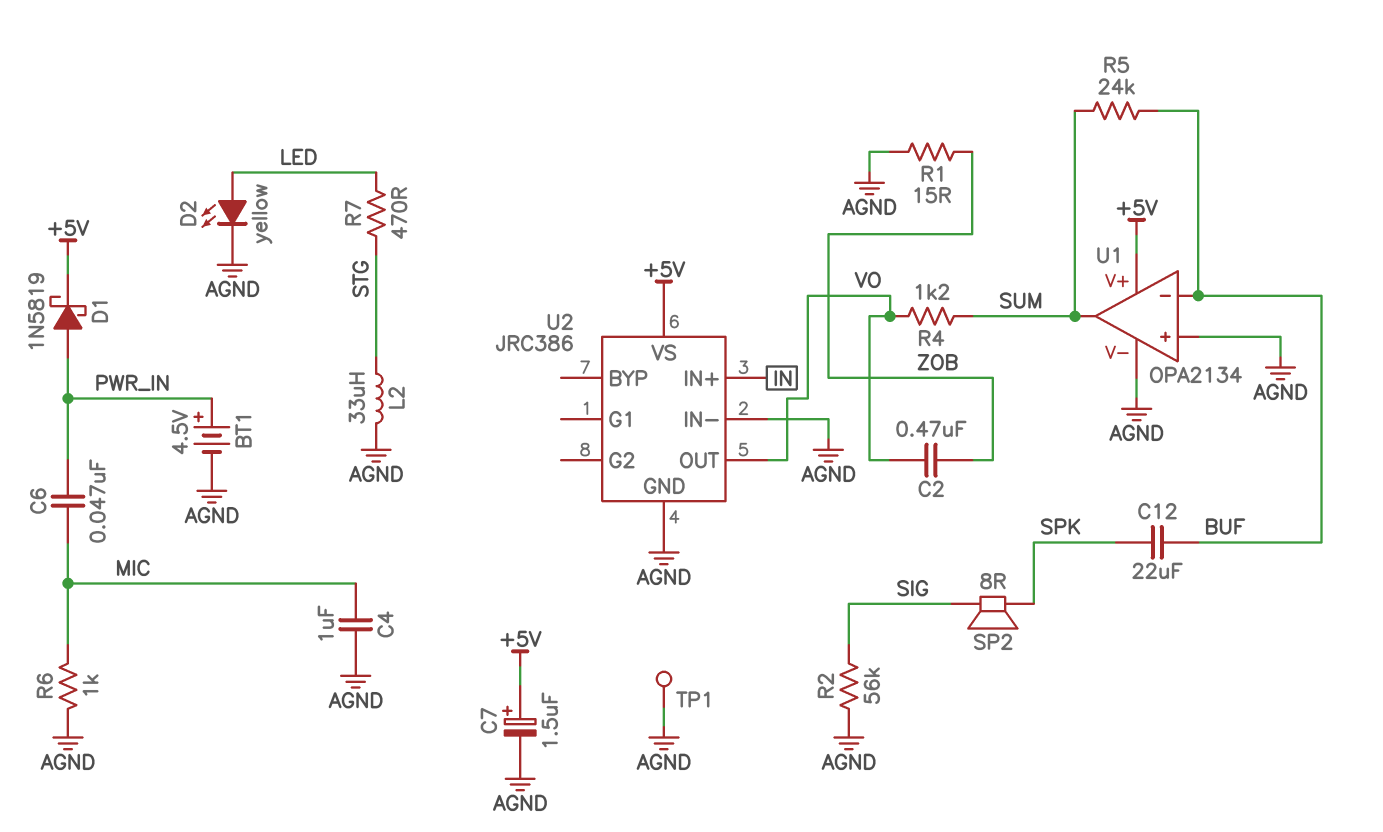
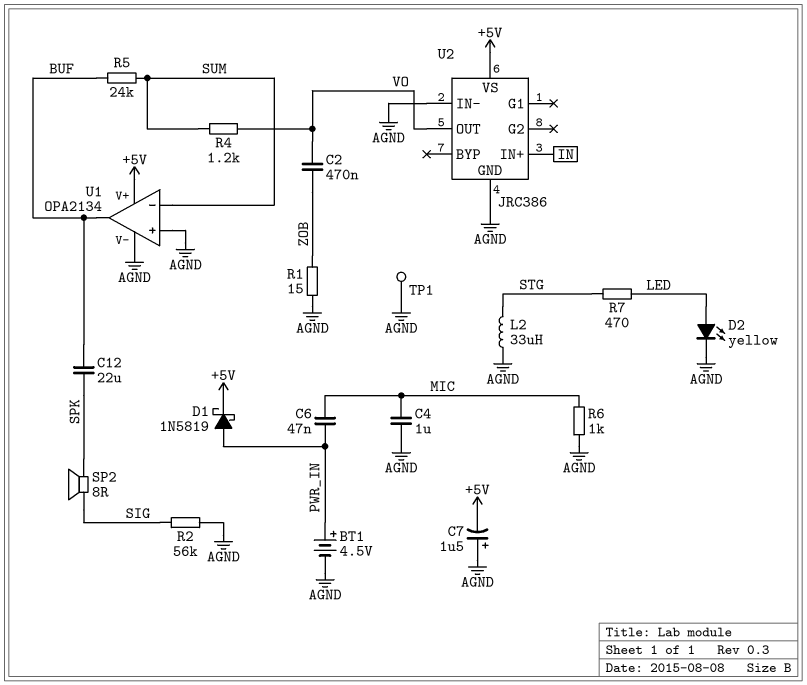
C7: 1.5uF (plus +5V, minus AGND) -> 1.5uF (plus AGND, minus +5V)
U1 pin in-: BUF -> SUM
U1 pin out: SUM -> BUF

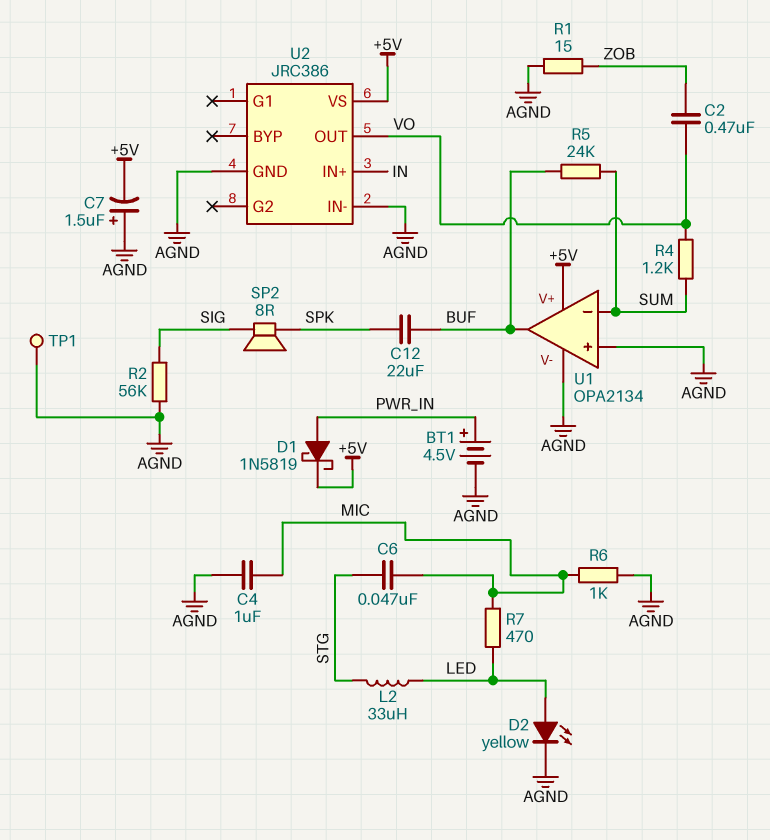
C6: 47nF (MIC, PWR_IN) -> 47nF (MIC, STG)
L2: 33uH (AGND, STG) -> 33uH (LED, STG)
R7: 470 (LED, STG) -> 470 (LED, MIC)

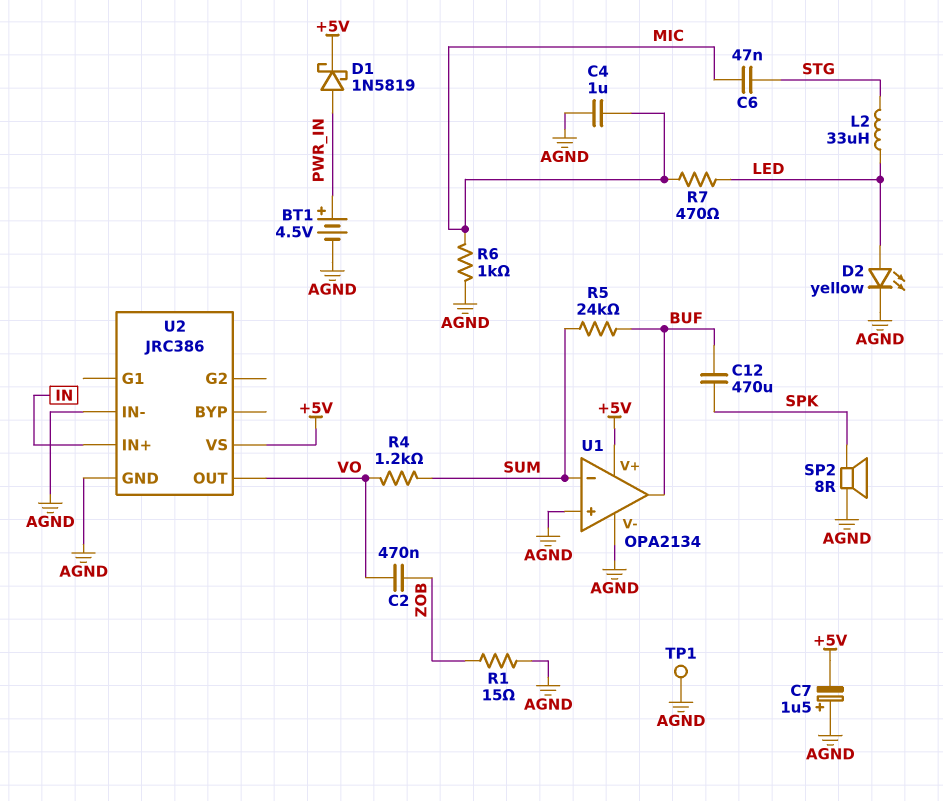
C12: 22uF (BUF, SPK) -> 470uF (BUF, SPK)
R2: 56k (AGND, SIG) -> none
SP2: speaker 8R (SIG, SPK) -> speaker 8R (AGND, SPK)

